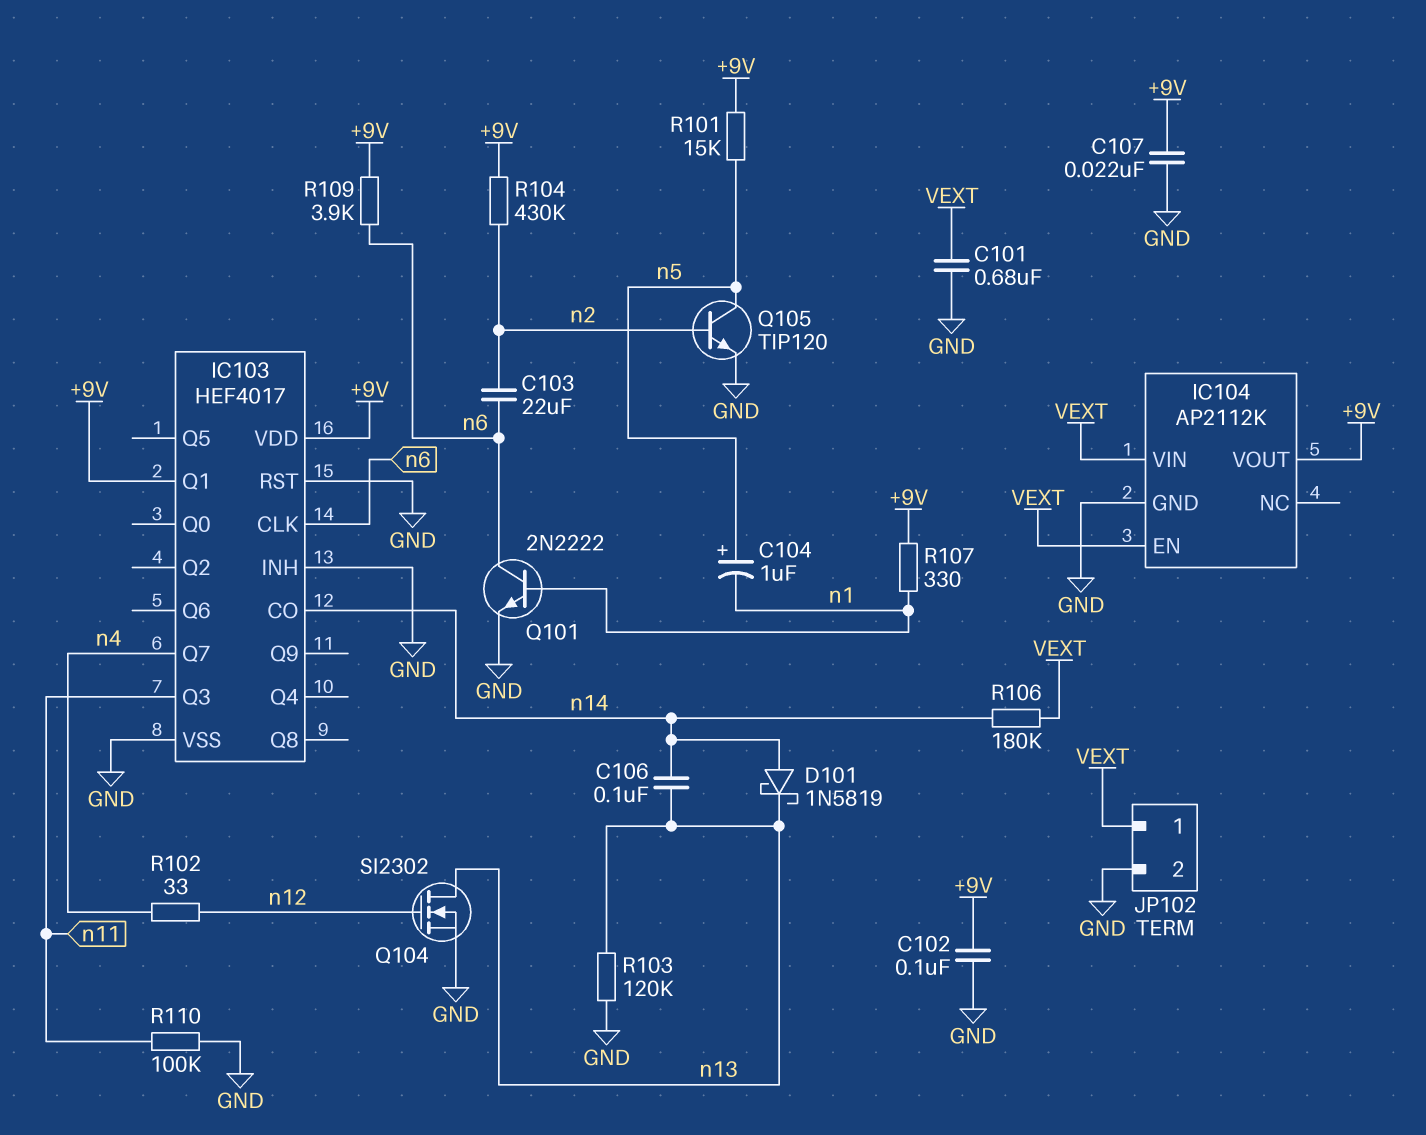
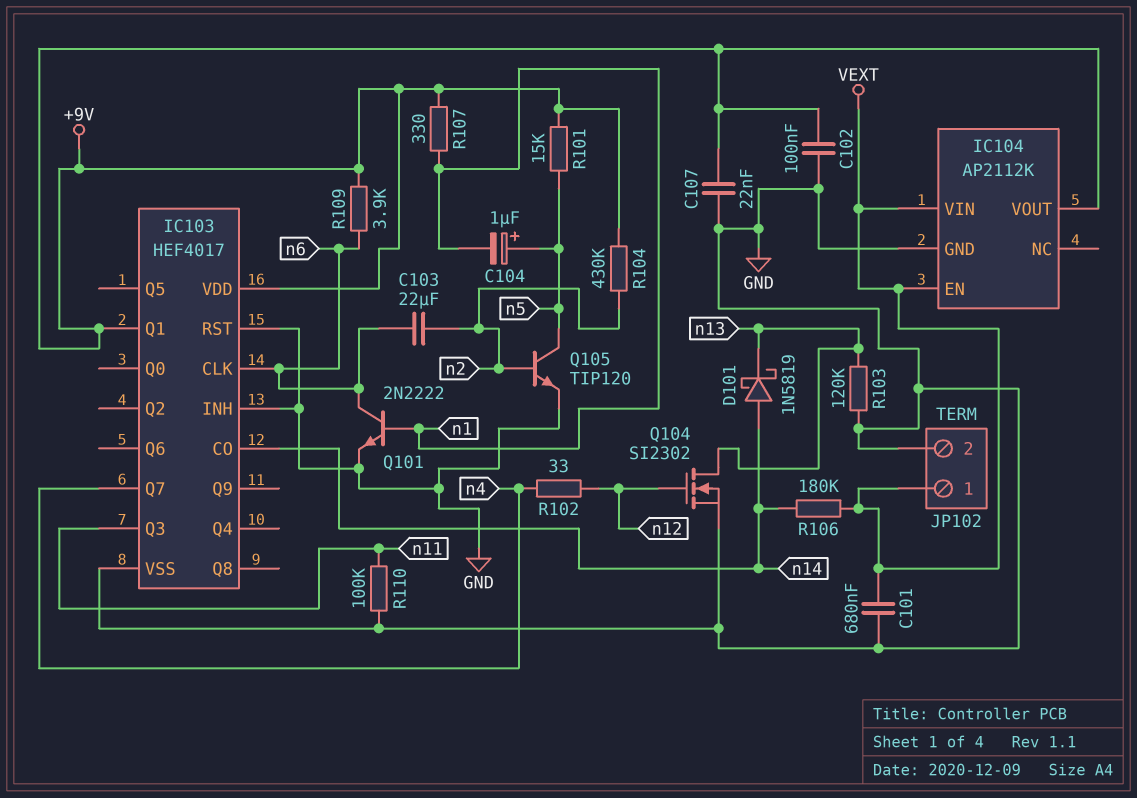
C106: 100nF (n13, n14) -> none

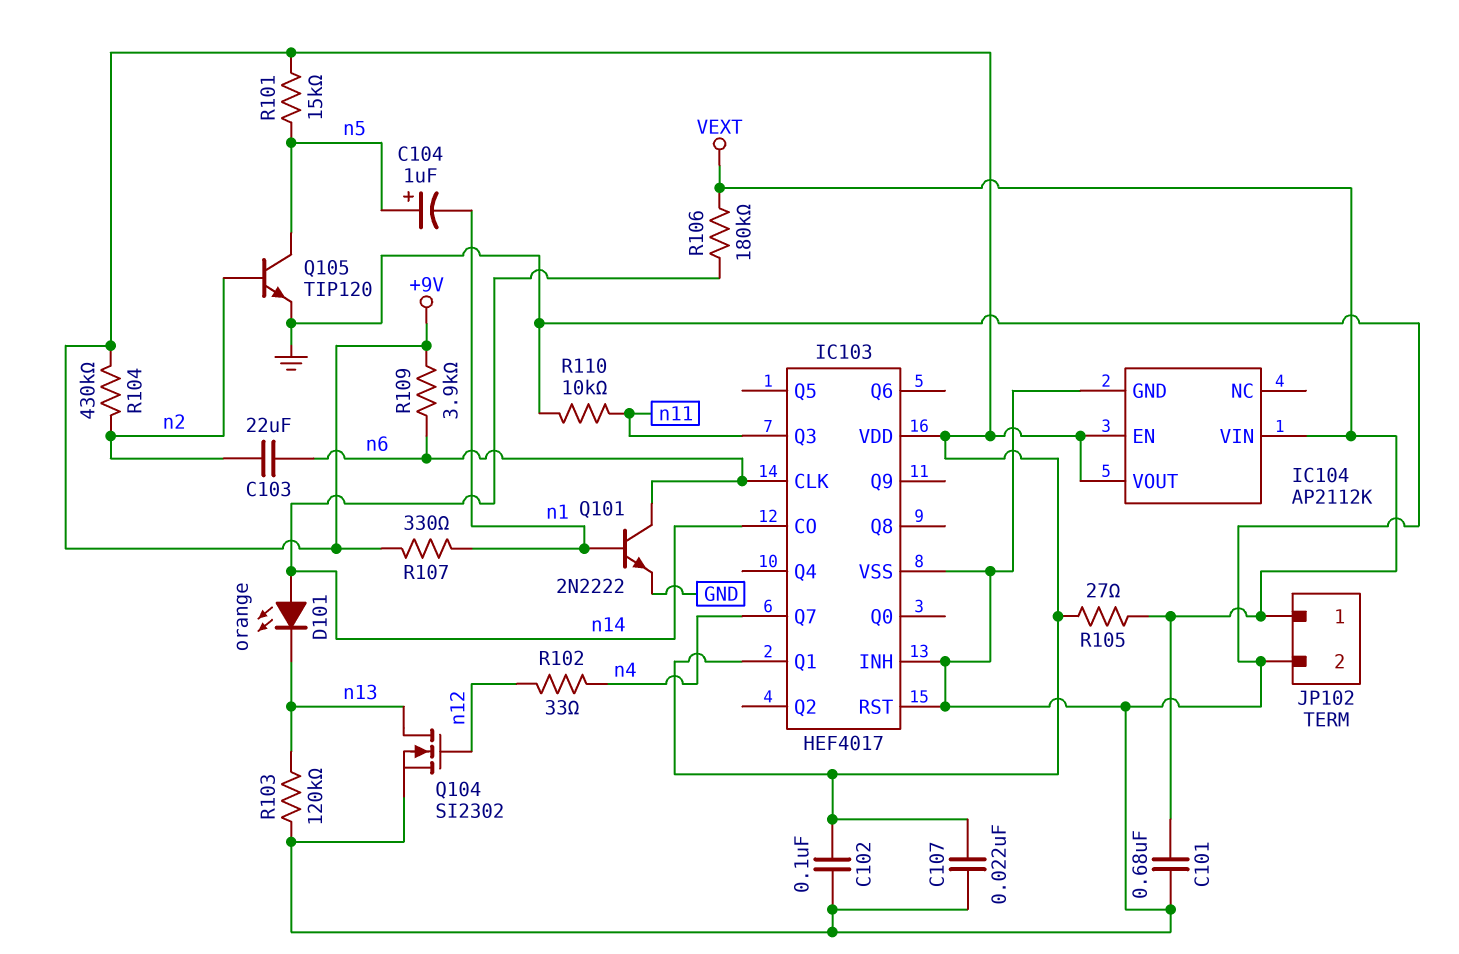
D101: schottky 1N5819 (A n14, K n13) -> LED orange (A n14, K n13)
IC104 pin EN: VEXT -> +9V
R105: none -> 27 (+9V, VEXT)
R110: 100k (GND, n11) -> 10k (GND, n11)

